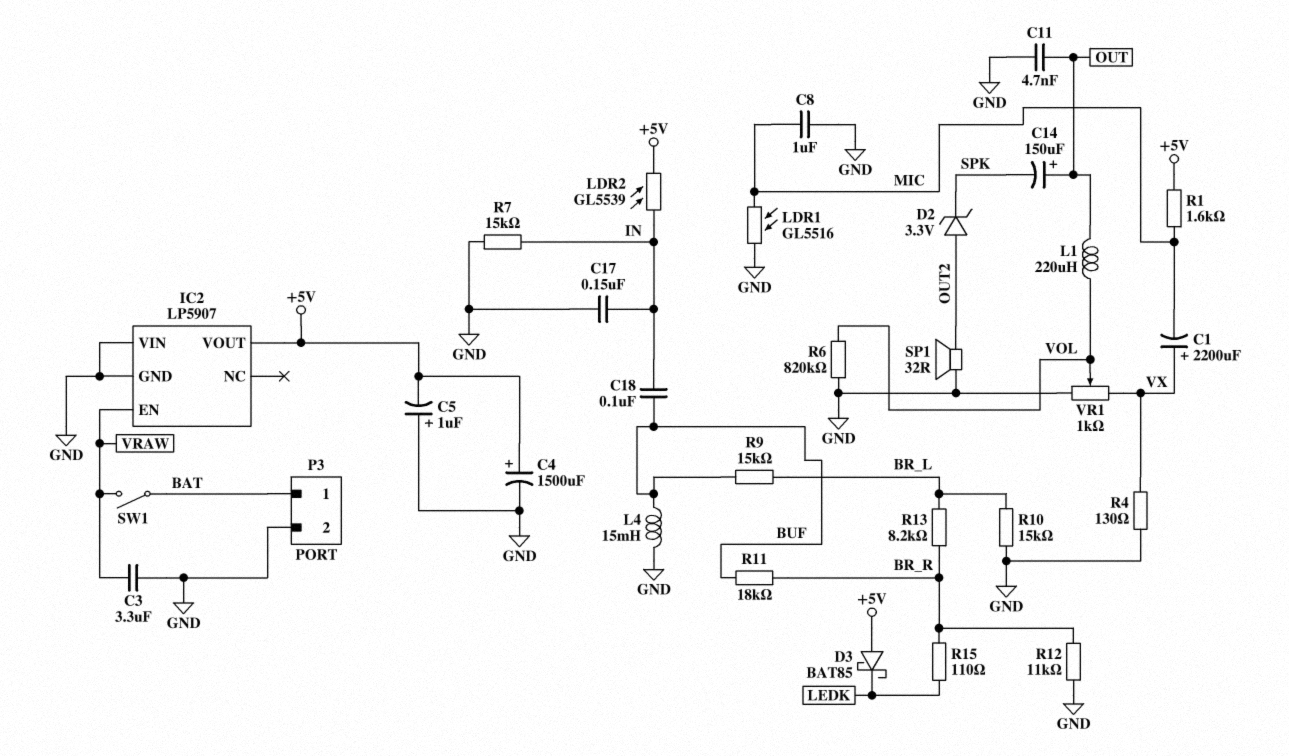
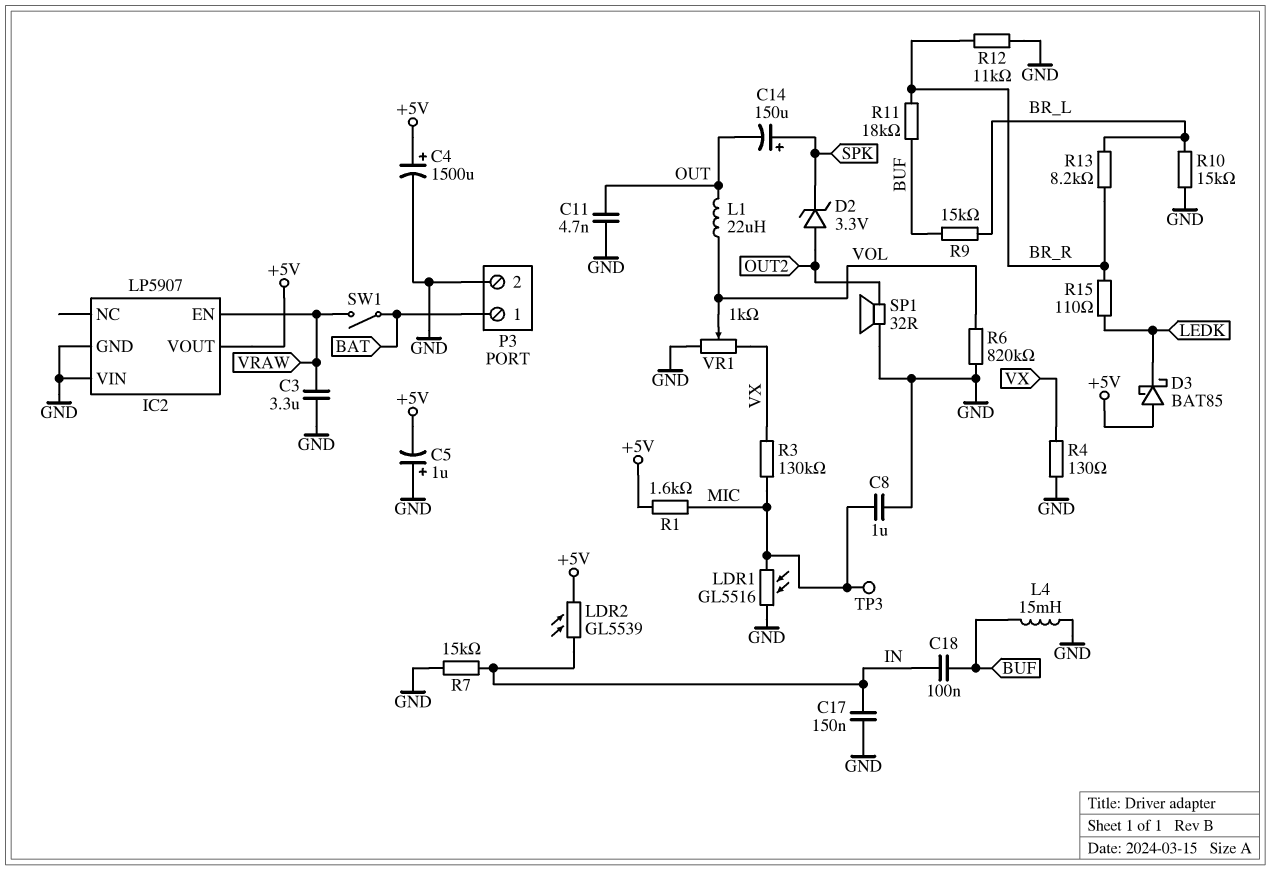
C1: 2200uF (plus VX, minus MIC) -> none
C14: 150uF (plus OUT, minus SPK) -> 150uF (plus SPK, minus OUT)
L1: 220uH (OUT, VOL) -> 22uH (OUT, VOL)
R3: none -> 130k (MIC, VX)
TP3: none -> test point (MIC)

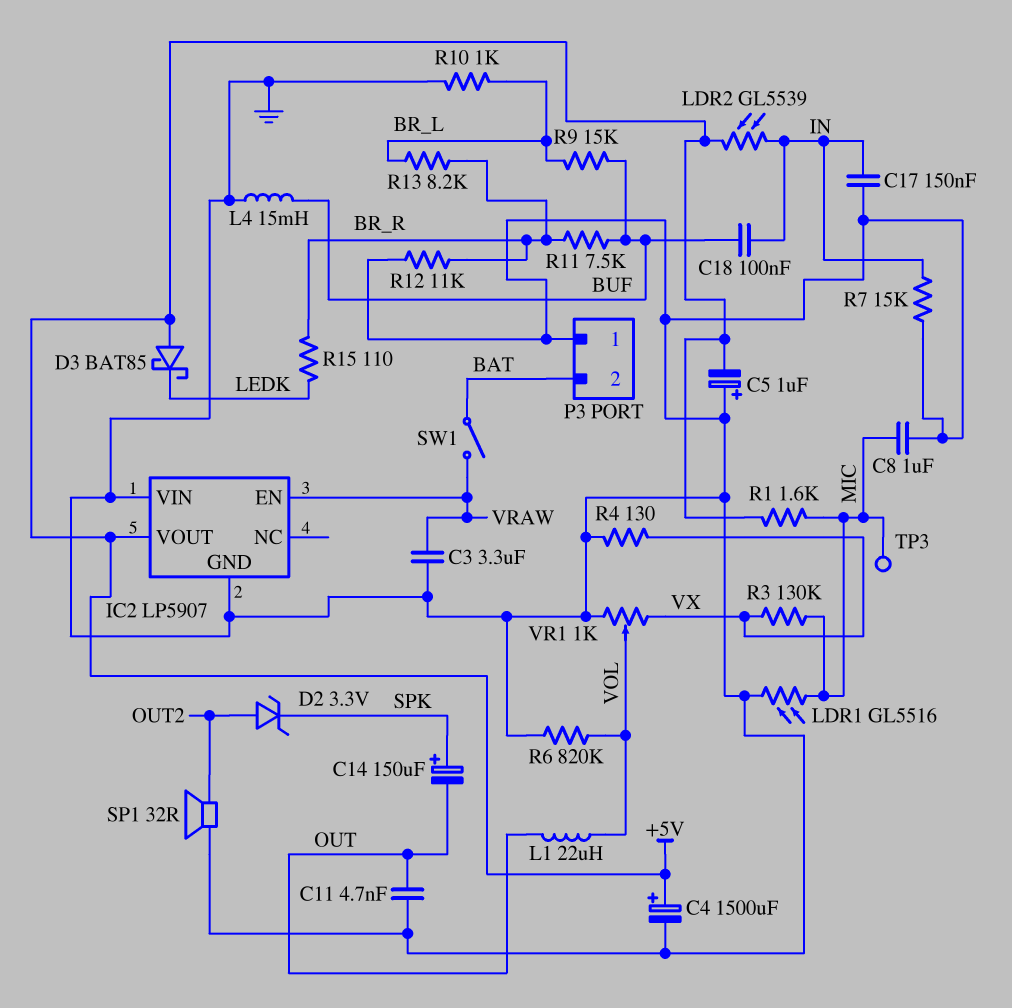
P3 pin 1: BAT -> GND
P3 pin 2: GND -> BAT
R10: 15k (BR_L, GND) -> 1k (BR_L, GND)
R11: 18k (BR_R, BUF) -> 7.5k (BR_R, BUF)

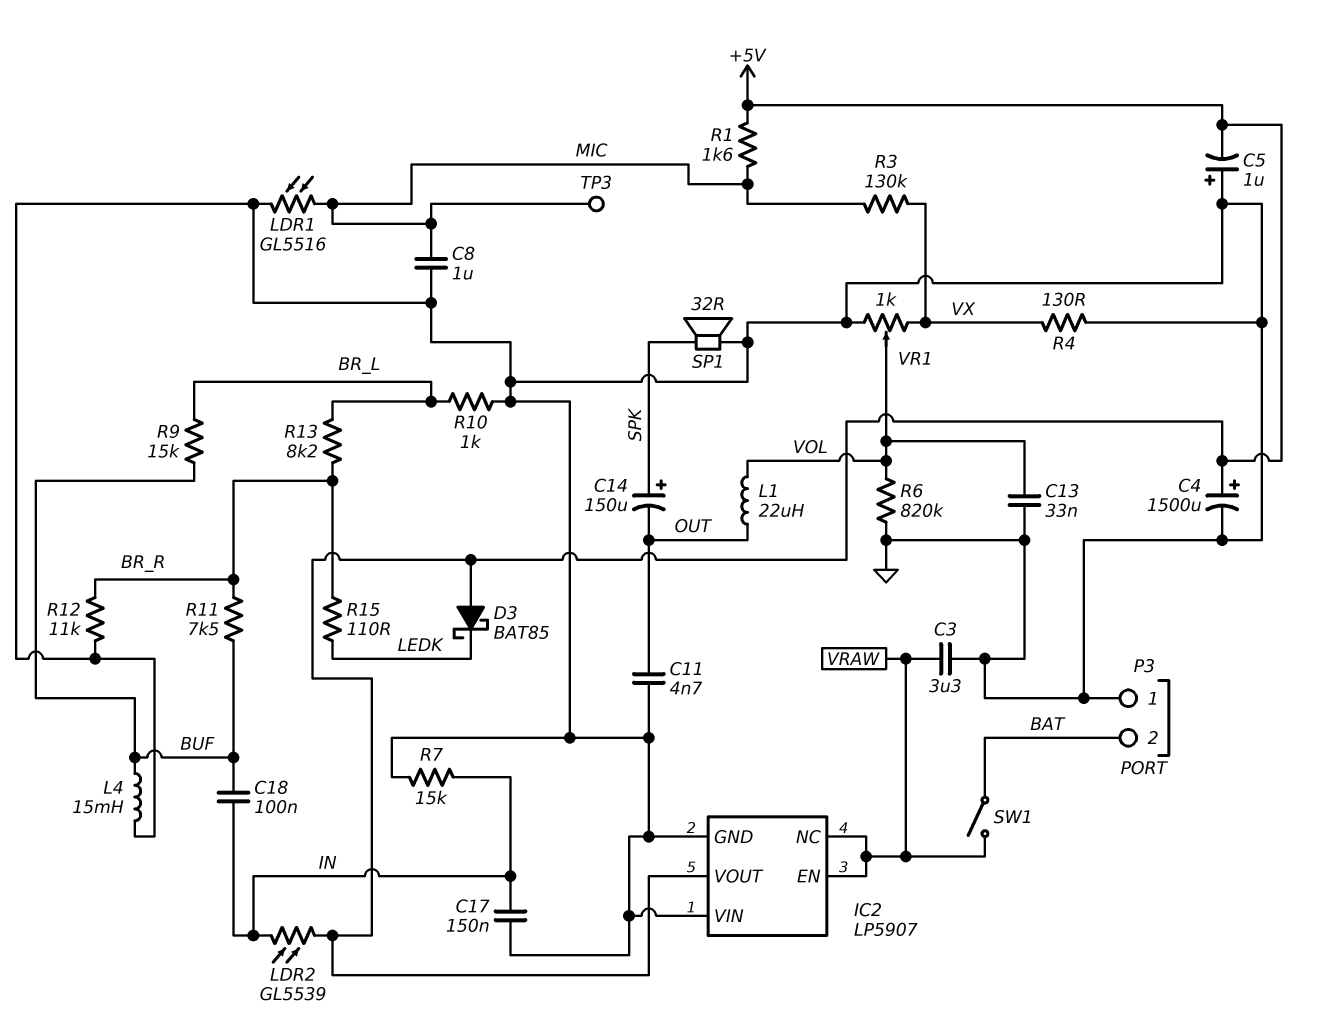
C13: none -> 33nF (GND, VOL)
D2: zener 3.3V (A OUT2, K SPK) -> none
IC2 pin NC: none -> VRAW
SP1: speaker 32R (GND, OUT2) -> speaker 32R (GND, SPK)

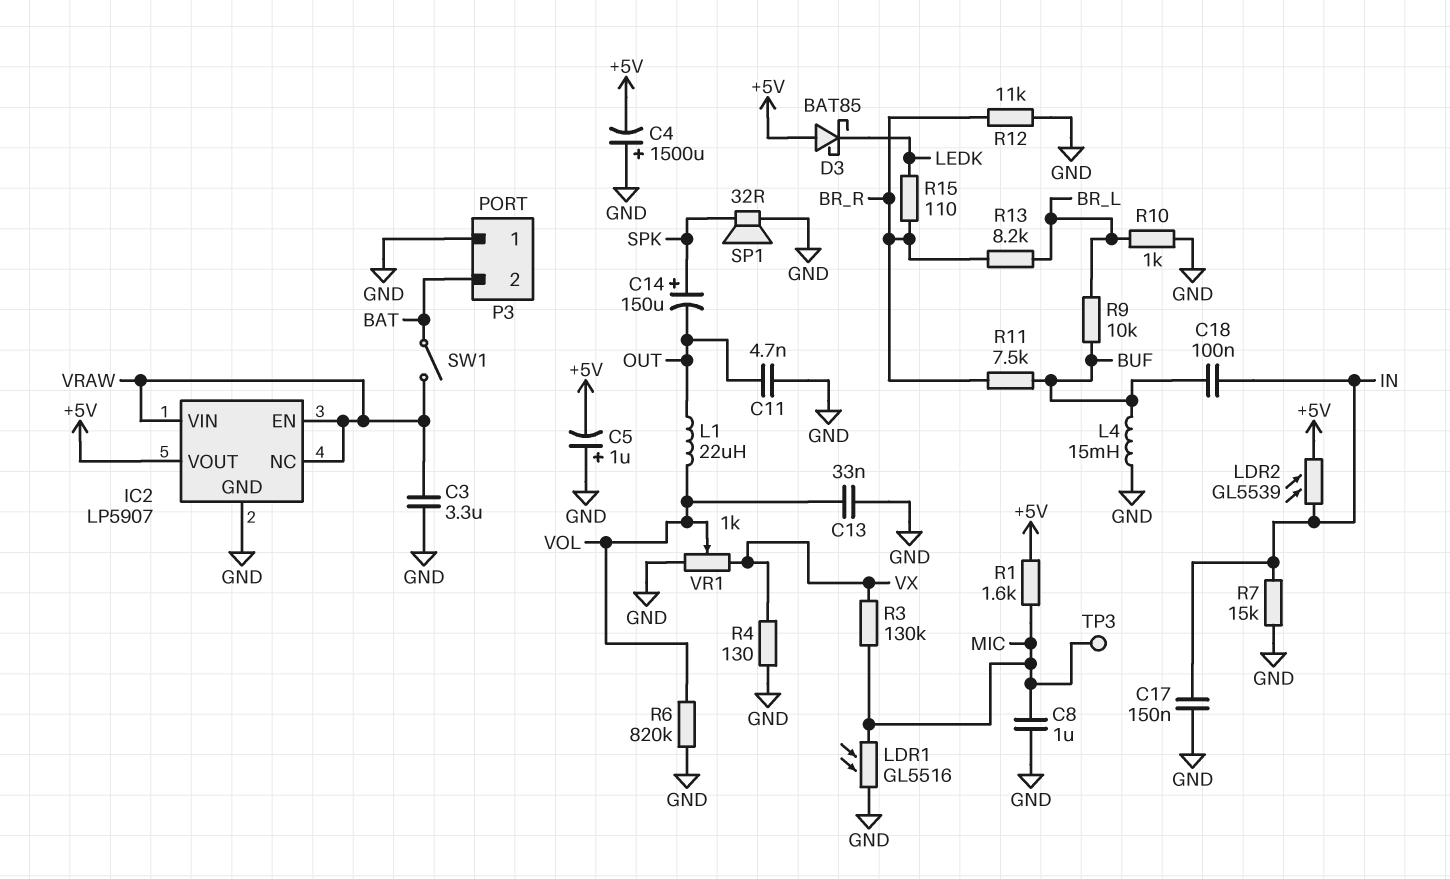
C4: 1500uF (plus +5V, minus GND) -> 1500uF (plus GND, minus +5V)
IC2 pin VIN: GND -> VRAW
R9: 15k (BR_L, BUF) -> 10k (BR_L, BUF)

